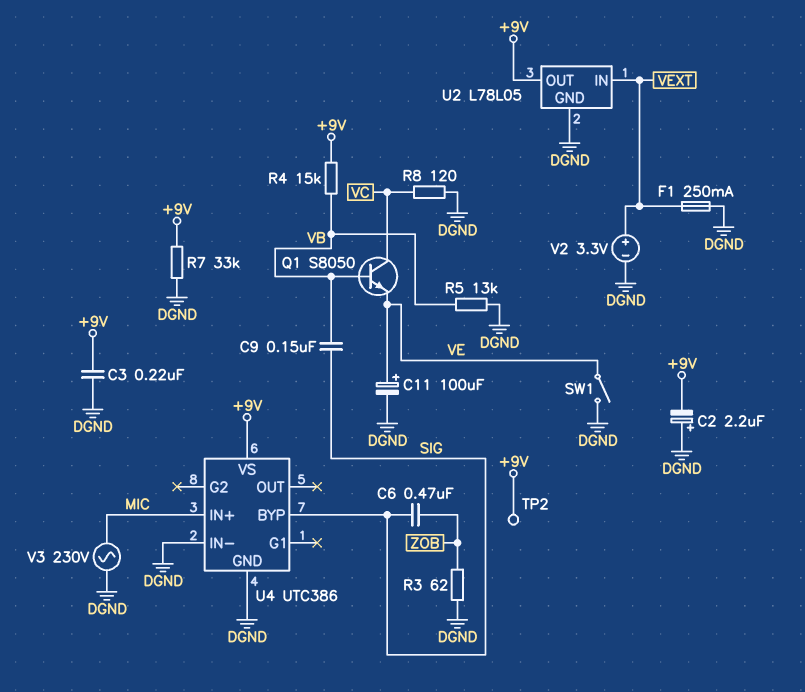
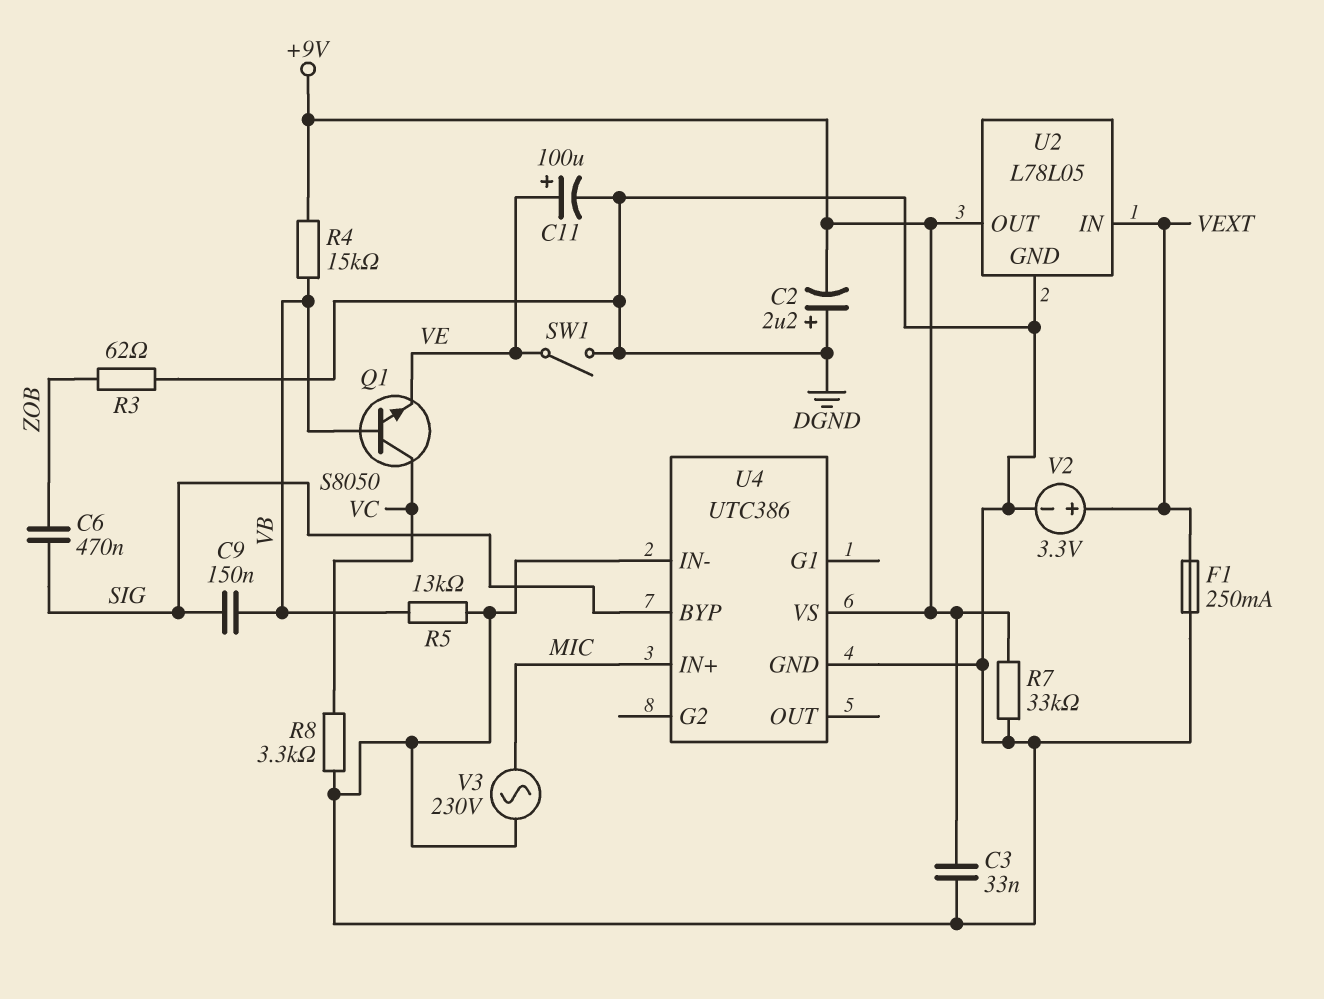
C3: 220nF (+9V, DGND) -> 33nF (+9V, DGND)
R8: 120 (DGND, VC) -> 3.3k (DGND, VC)
TP2: test point (+9V) -> none

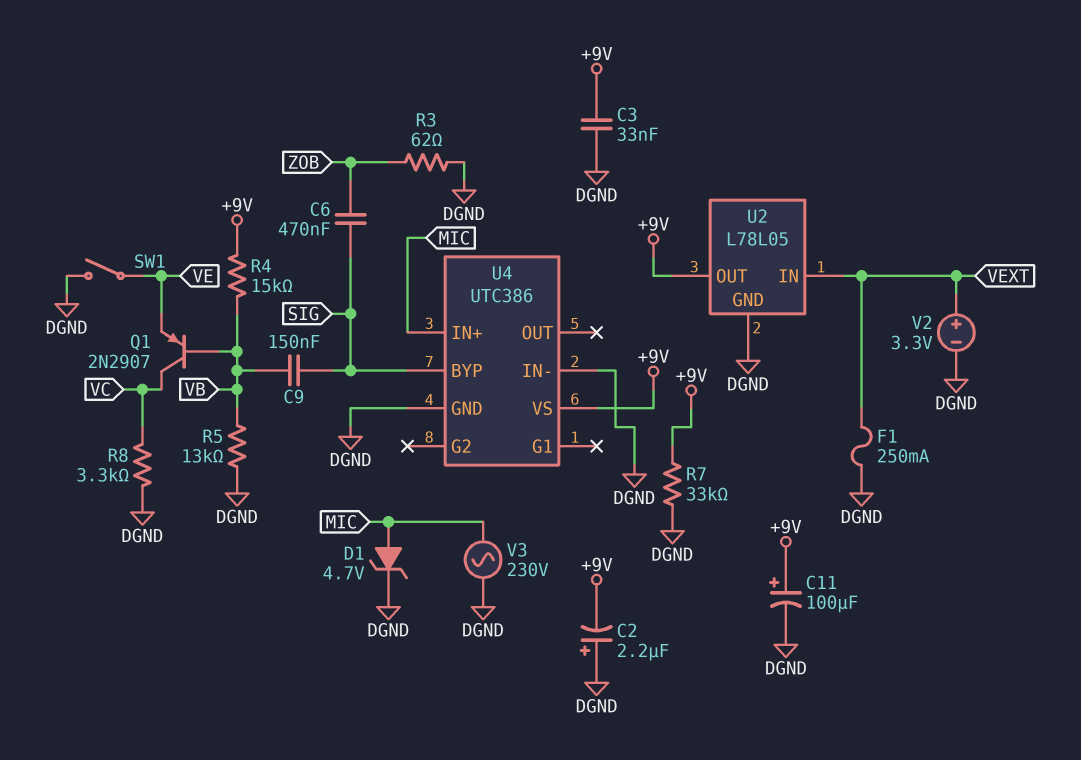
C11: 100uF (plus VE, minus DGND) -> 100uF (plus +9V, minus DGND)
D1: none -> zener 4.7V (A MIC, K DGND)
Q1: NPN S8050 (B VB, C VC, E VE) -> PNP 2N2907 (B VB, C VC, E VE)

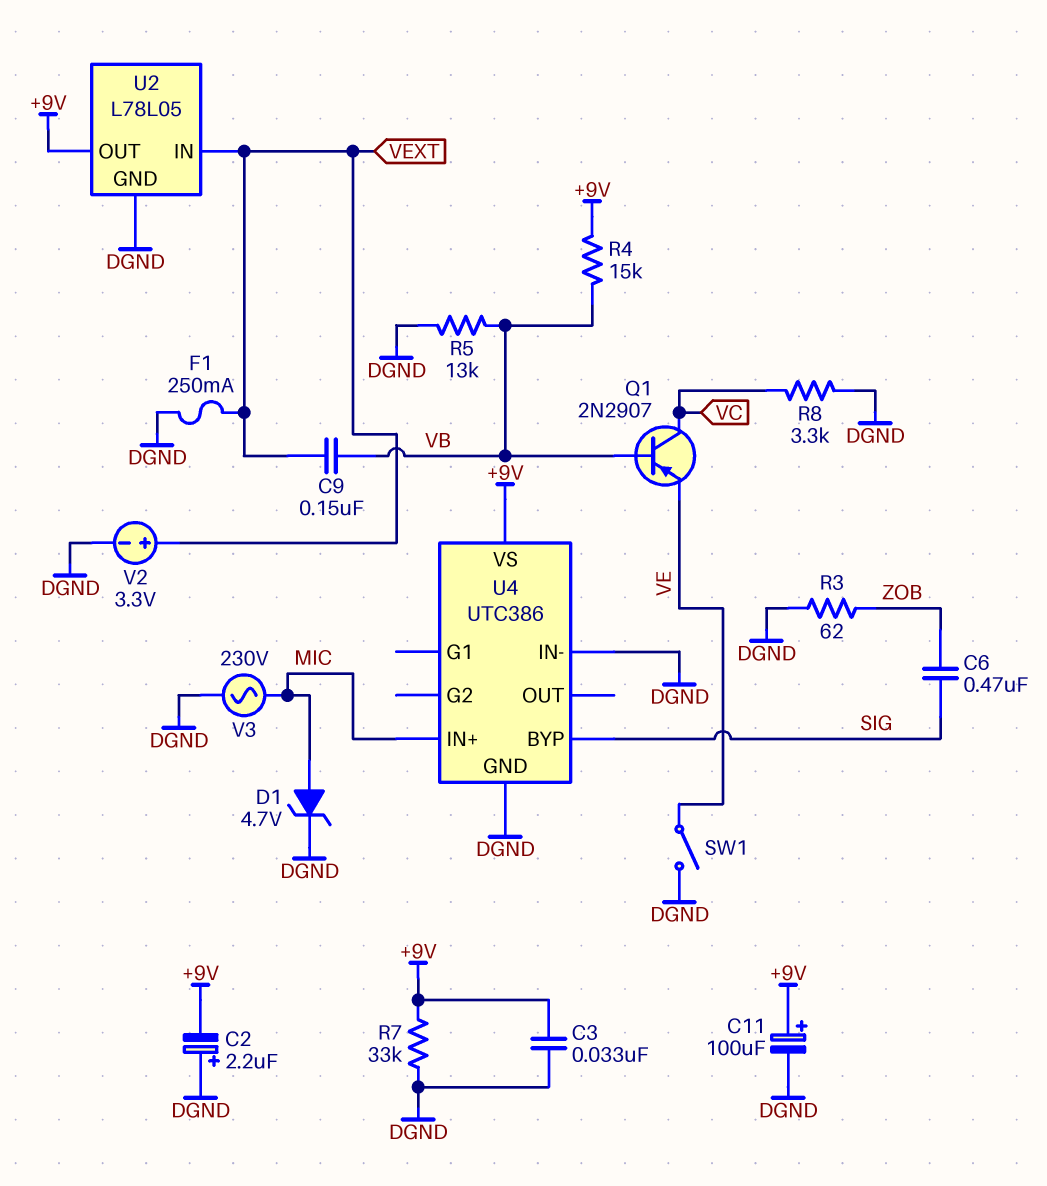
C9: 150nF (SIG, VB) -> 150nF (VB, VEXT)

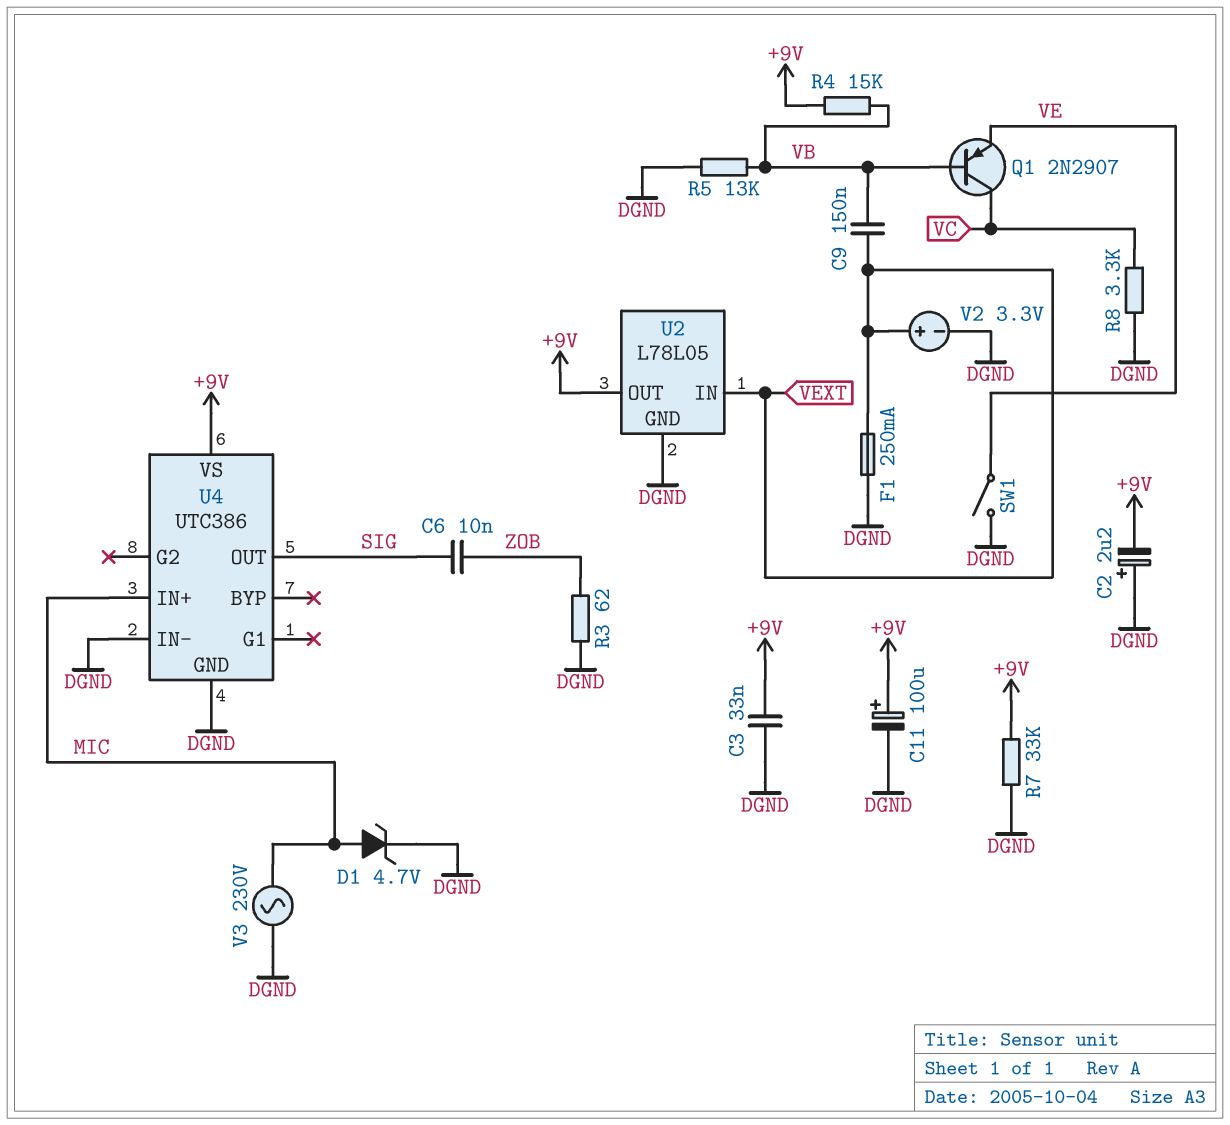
C6: 470nF (SIG, ZOB) -> 10nF (SIG, ZOB)
U4 pin BYP: SIG -> none
U4 pin OUT: none -> SIG

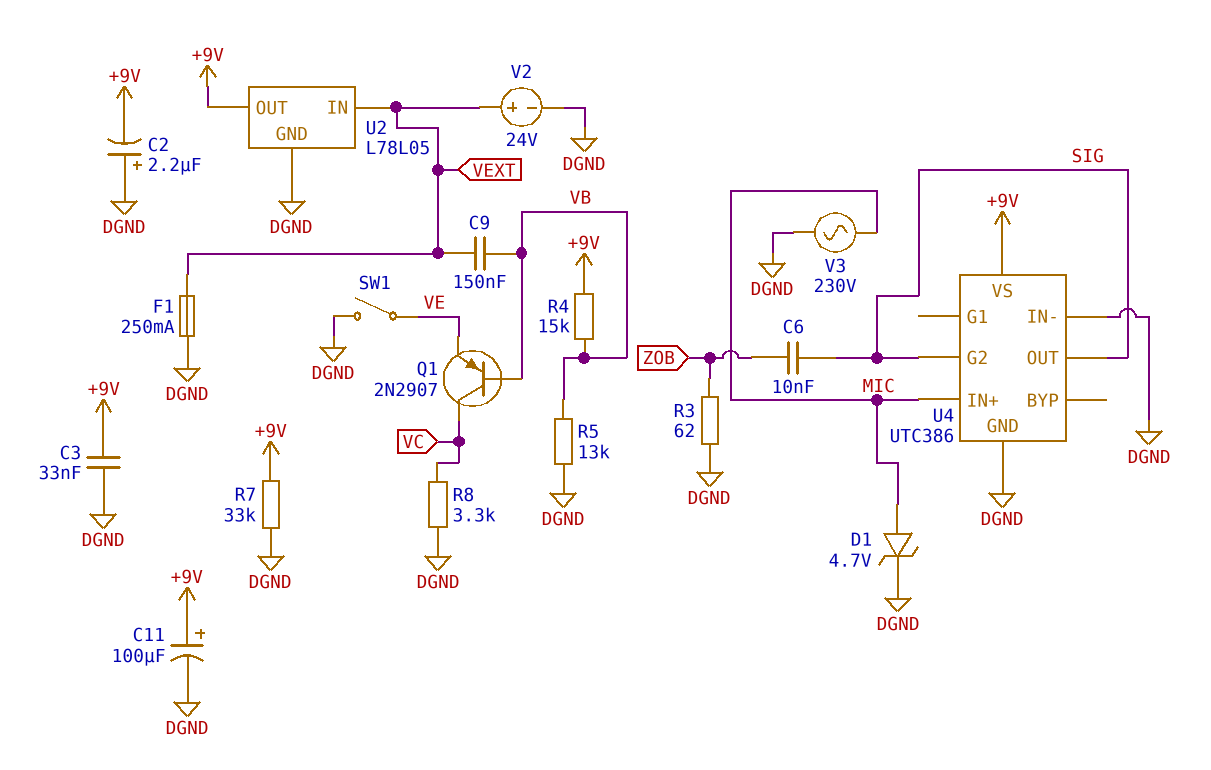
U4 pin G2: none -> SIG
V2: 3.3V (plus VEXT, minus DGND) -> 24V (plus VEXT, minus DGND)

